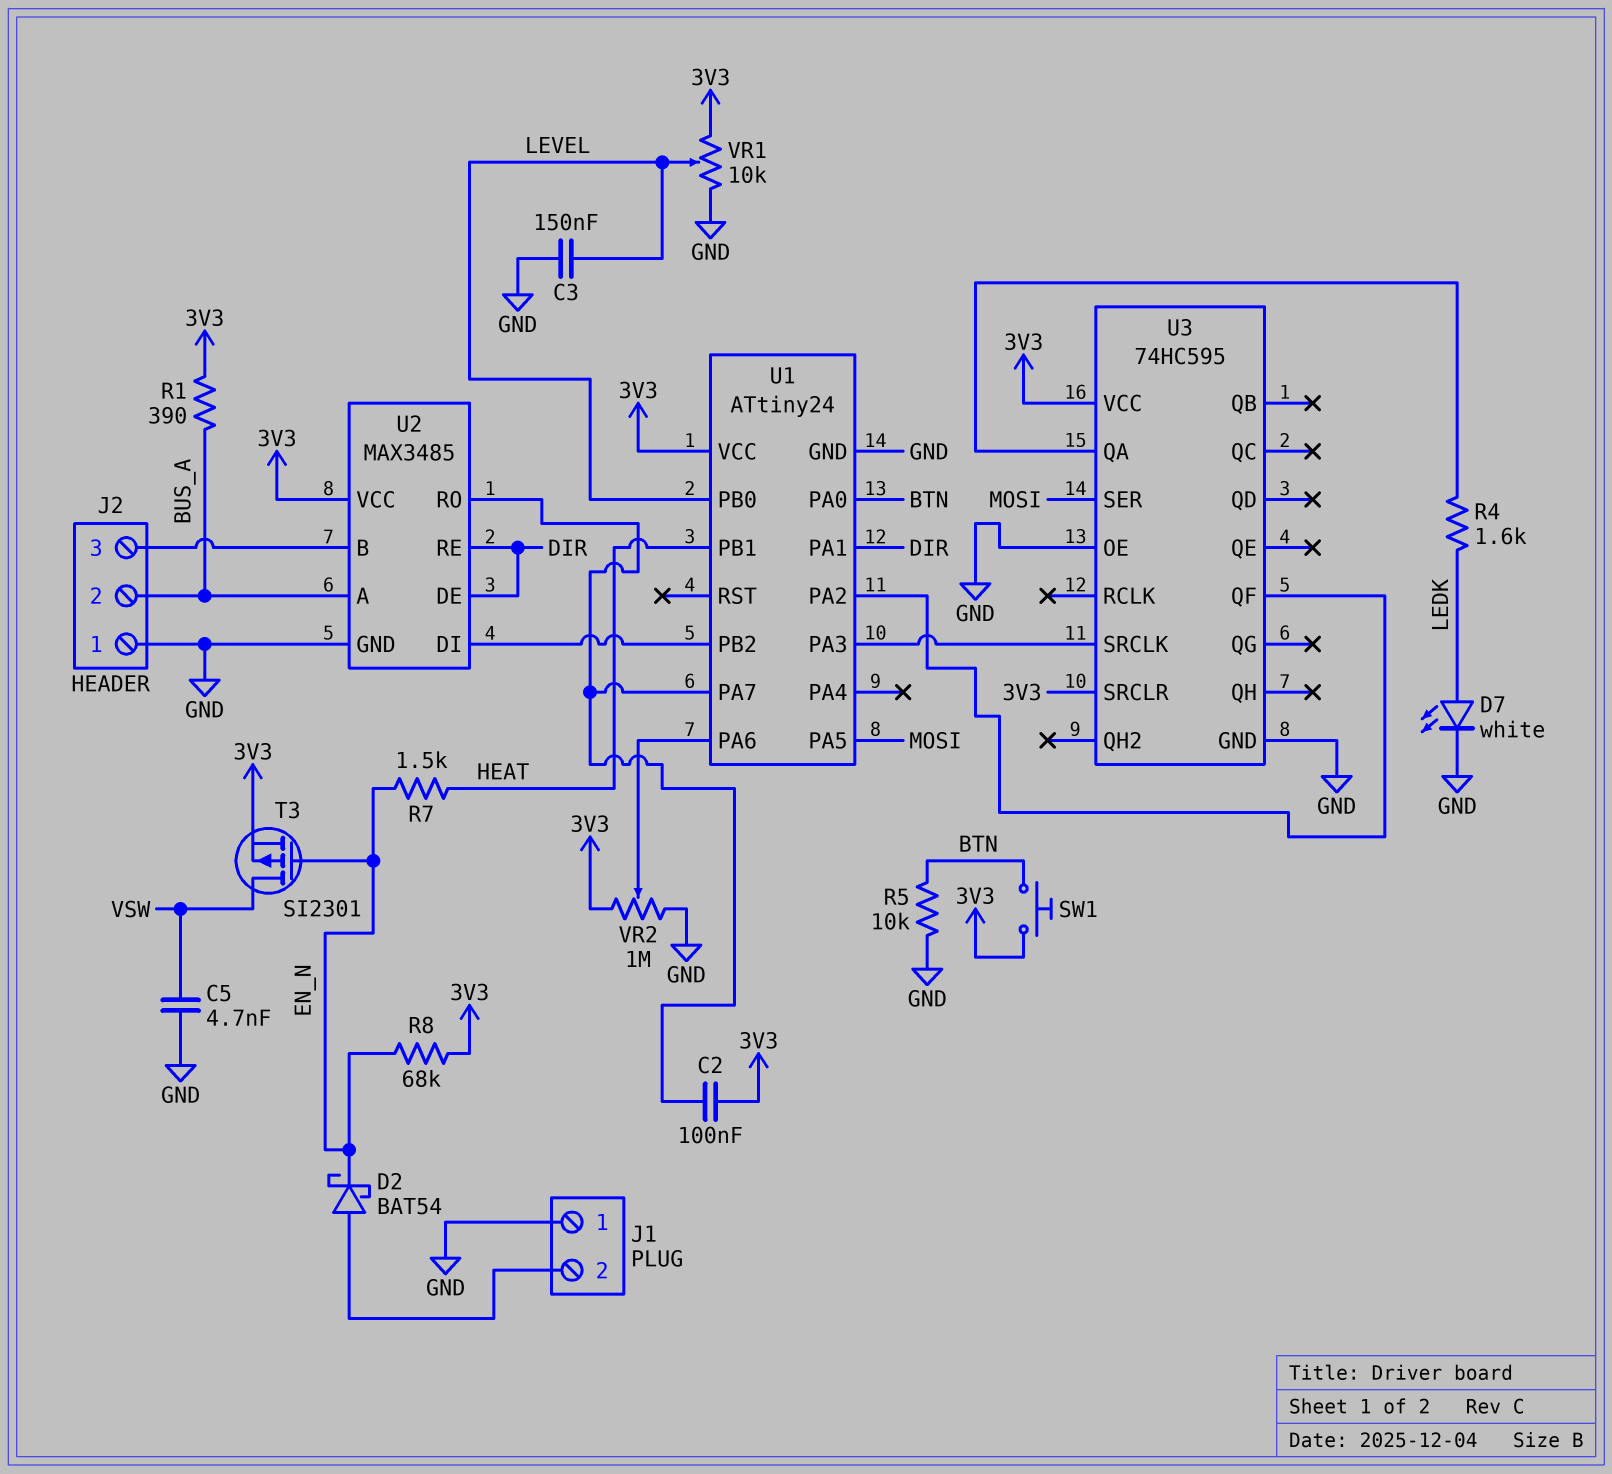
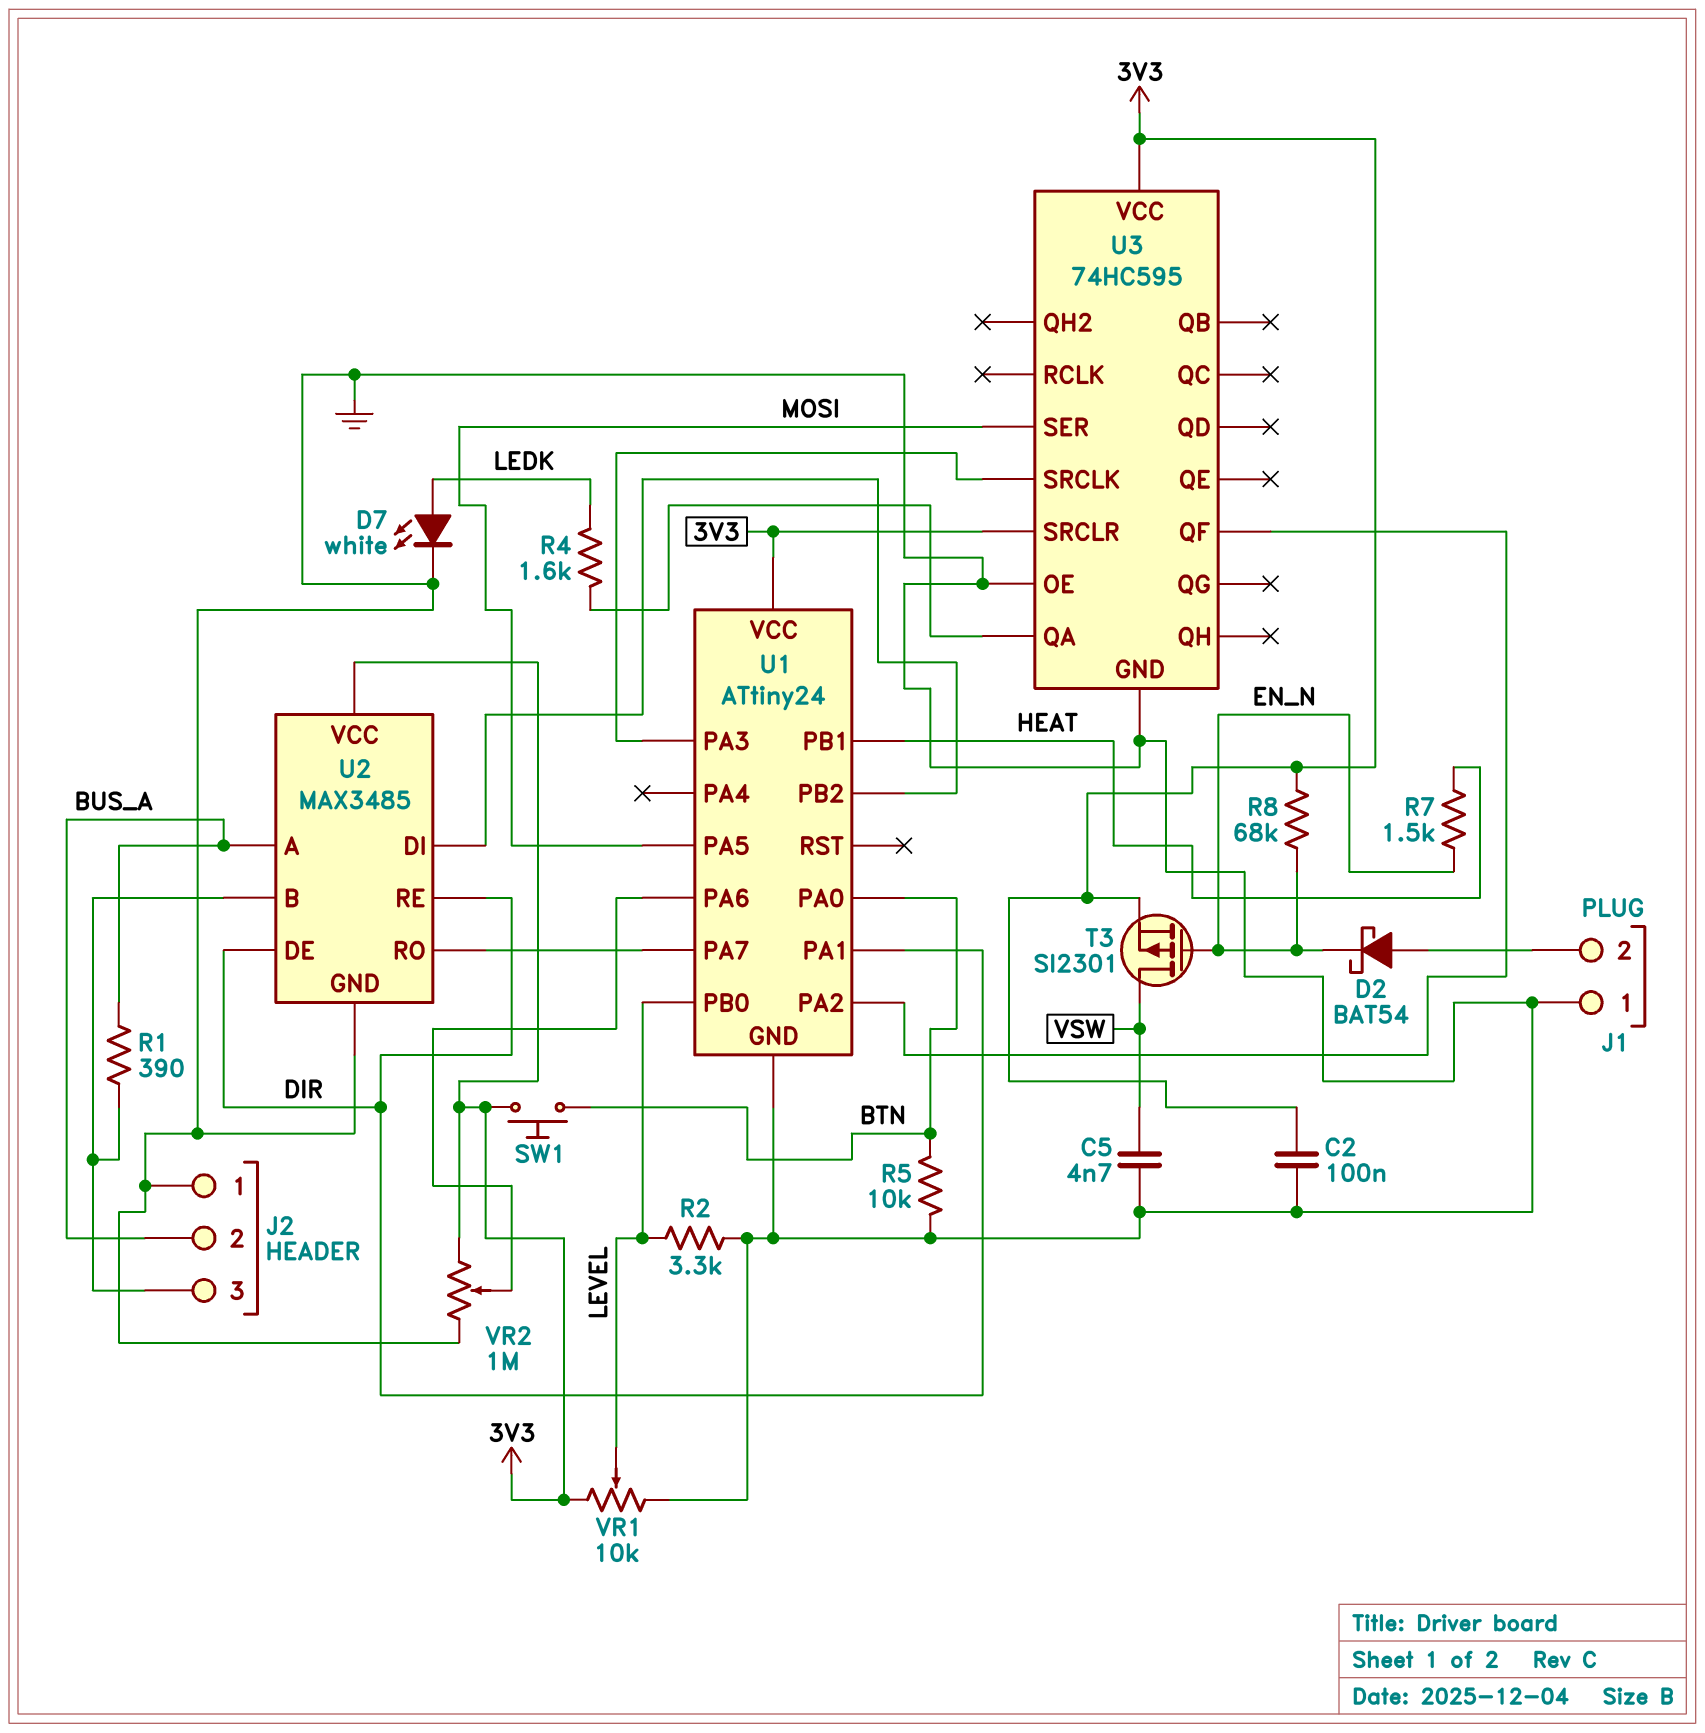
C2: 100nF (3V3, U1/PA7) -> 100nF (3V3, GND)
C3: 150nF (GND, LEVEL) -> none
R1: 390 (3V3, BUS_A) -> 390 (BUS_A, J2/3)
R2: none -> 3.3k (GND, LEVEL)

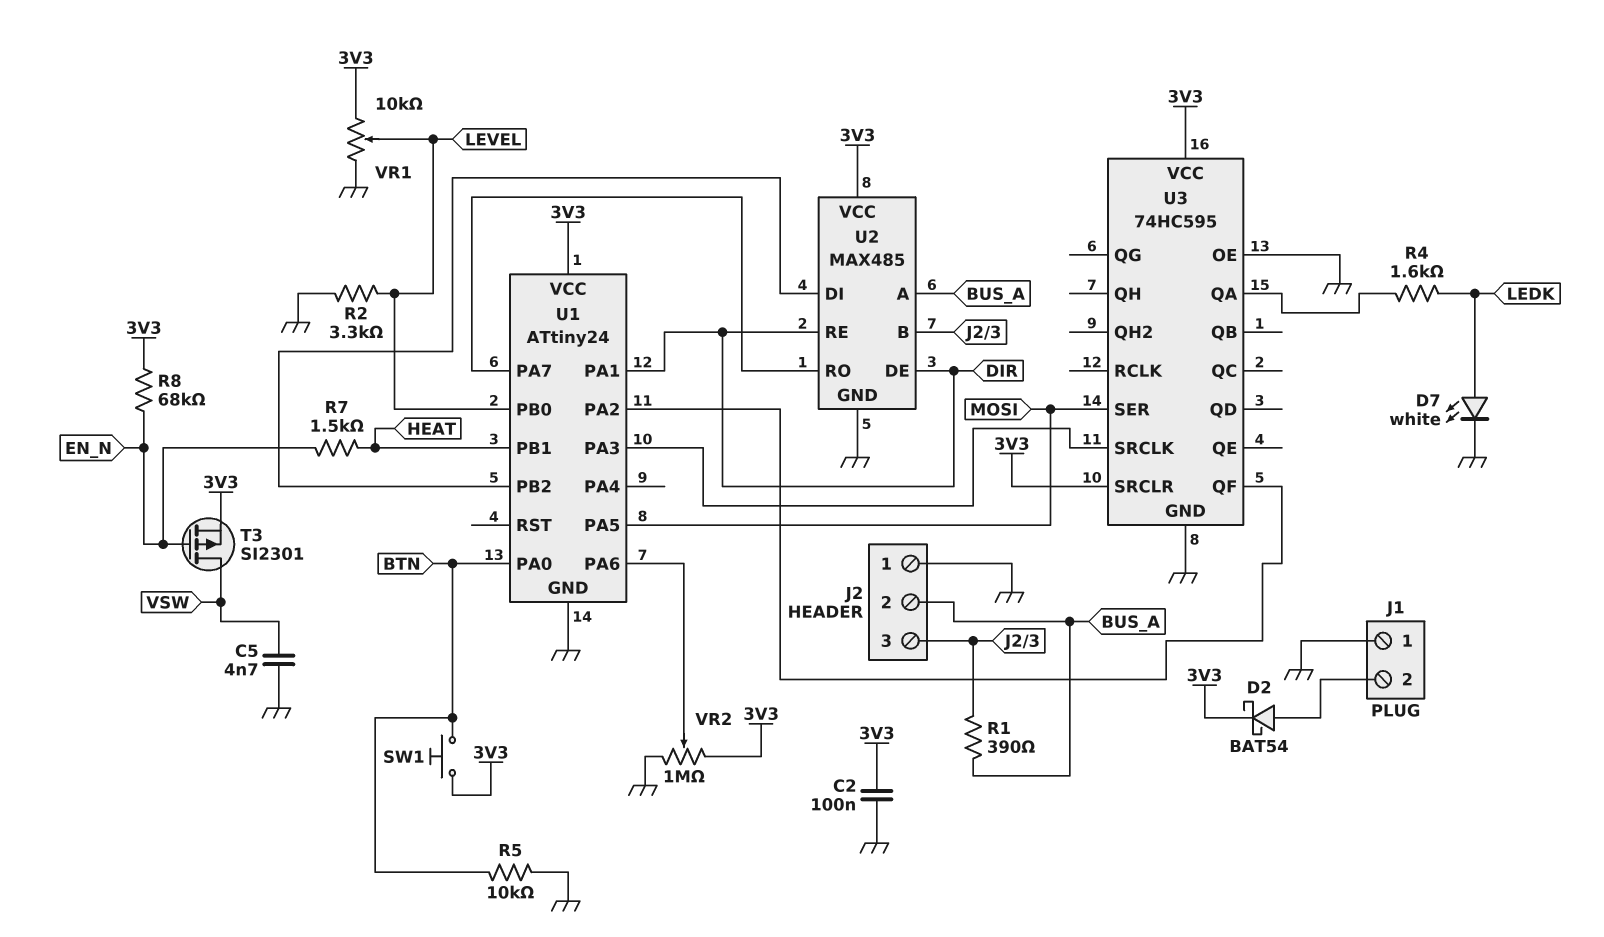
D2: schottky BAT54 (A J1/2, K EN_N) -> schottky BAT54 (A J1/2, K 3V3)
U2: MAX3485 -> MAX485

